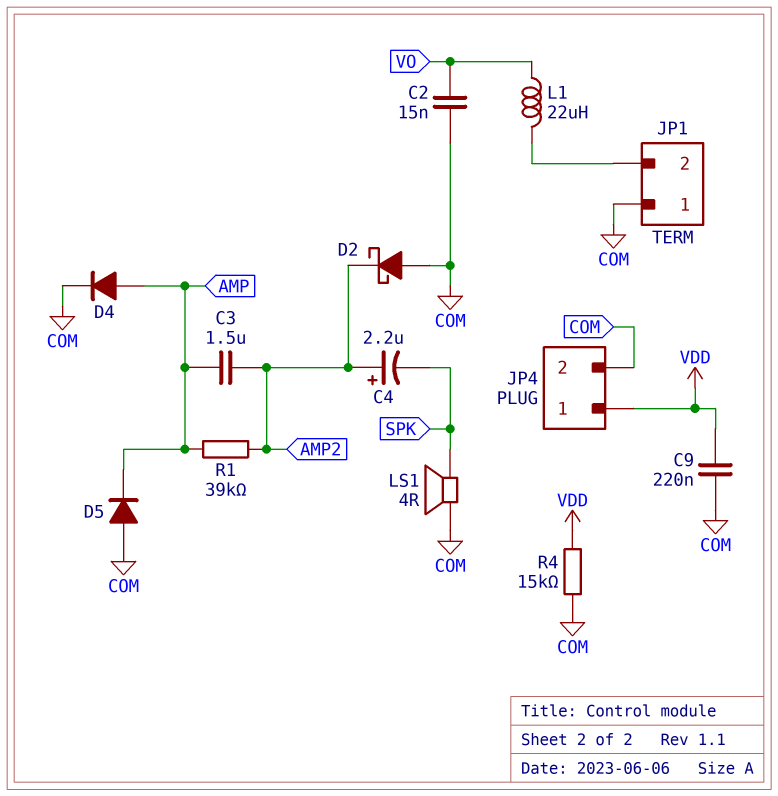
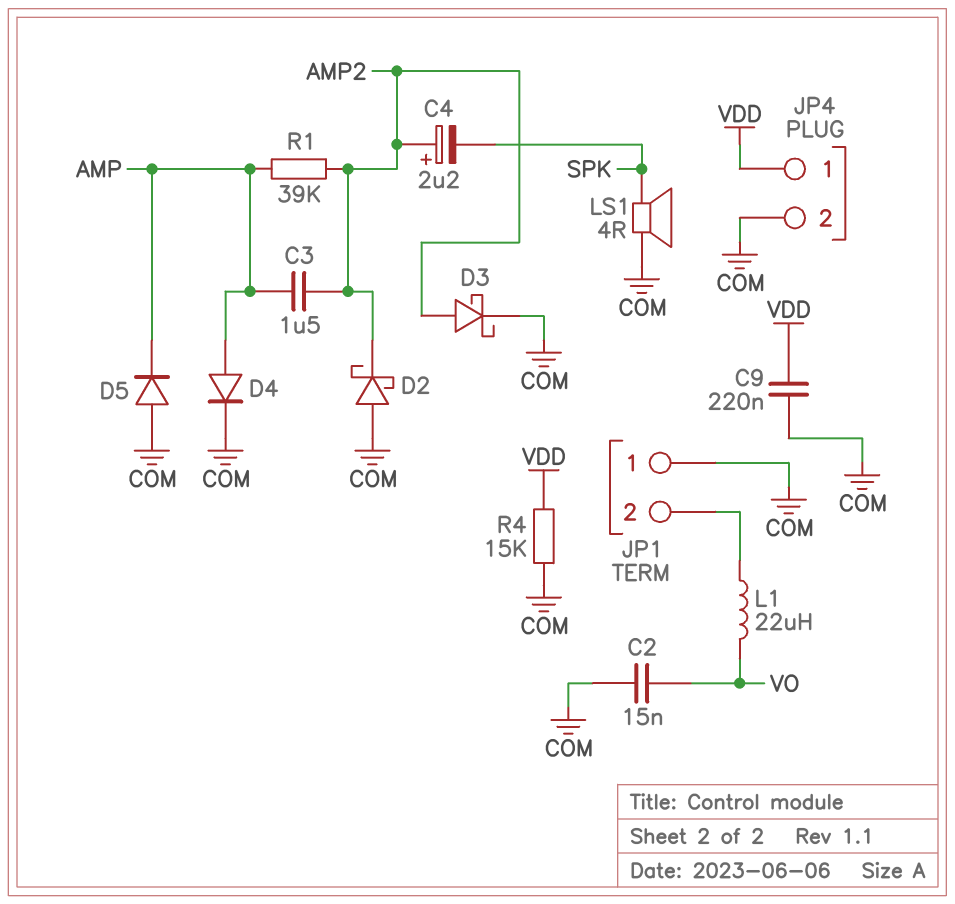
D3: none -> schottky (A AMP2, K COM)

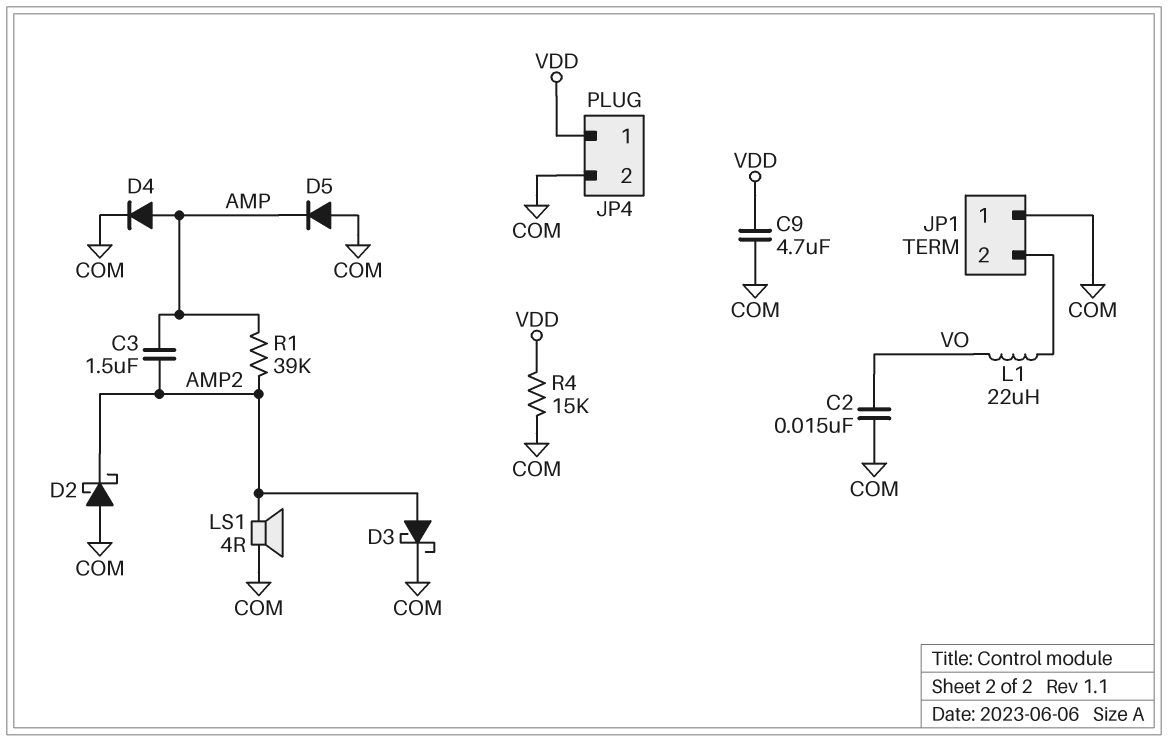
C4: 2.2uF (plus AMP2, minus SPK) -> none
C9: 220nF (COM, VDD) -> 4.7uF (COM, VDD)
LS1: speaker 4R (COM, SPK) -> speaker 4R (AMP2, COM)

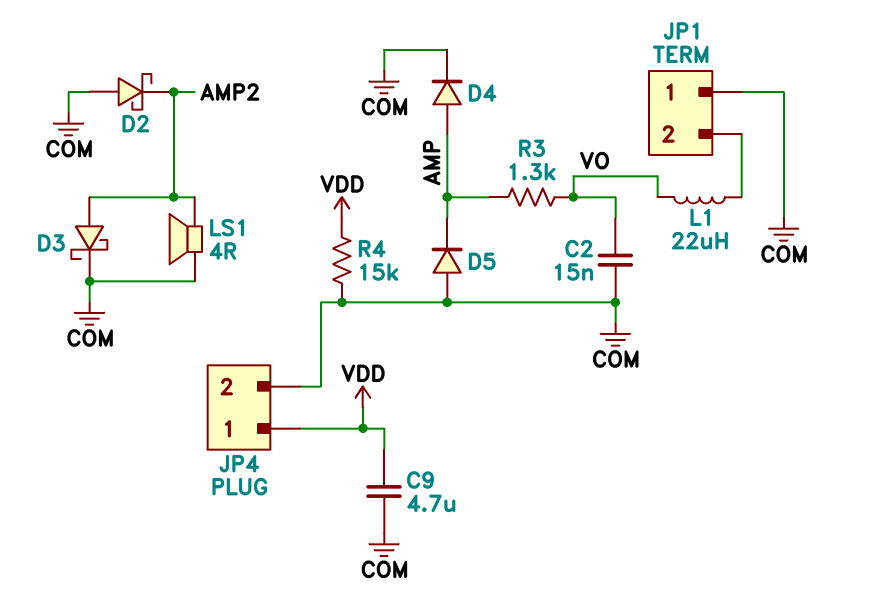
C3: 1.5uF (AMP, AMP2) -> none
R1: 39k (AMP, AMP2) -> none
R3: none -> 1.3k (AMP, VO)

